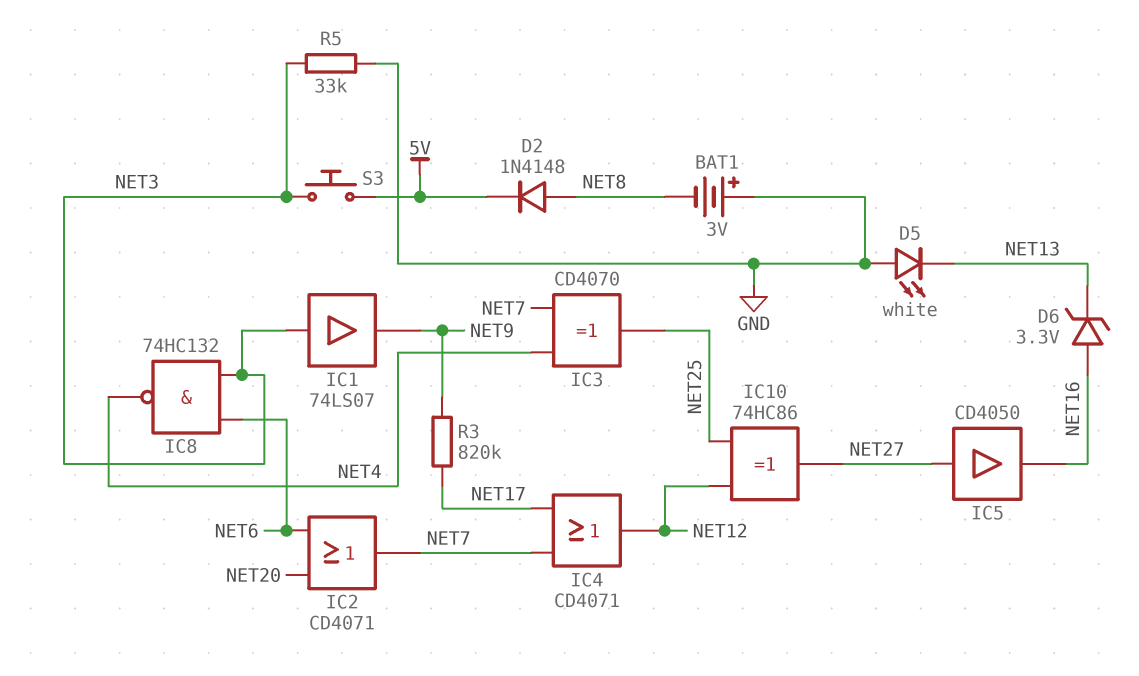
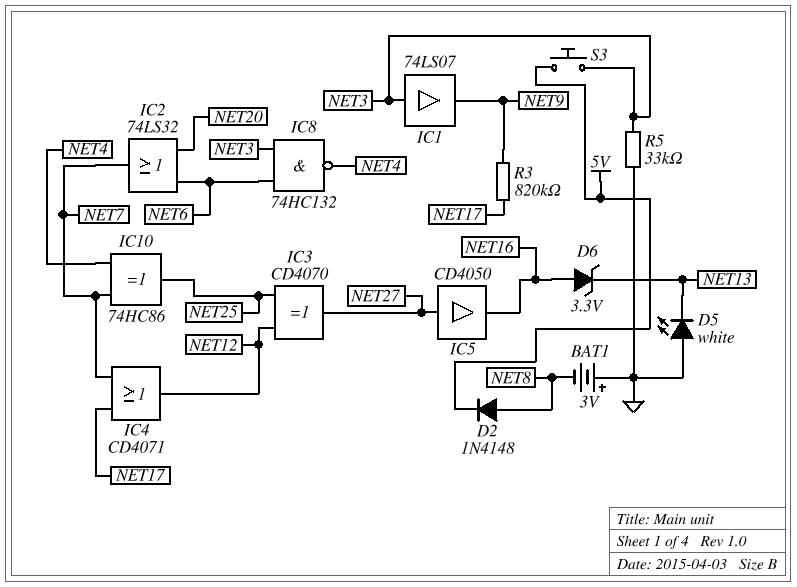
IC2: OR CD4071 (in NET6, in NET20, out NET7) -> OR 74LS32 (in NET6, in NET20, out NET7)
IC3: XOR CD4070 (in NET4, in NET7, out NET25) -> XOR CD4070 (in NET12, in NET25, out NET27)
IC10: XOR 74HC86 (in NET12, in NET25, out NET27) -> XOR 74HC86 (in NET4, in NET7, out NET25)

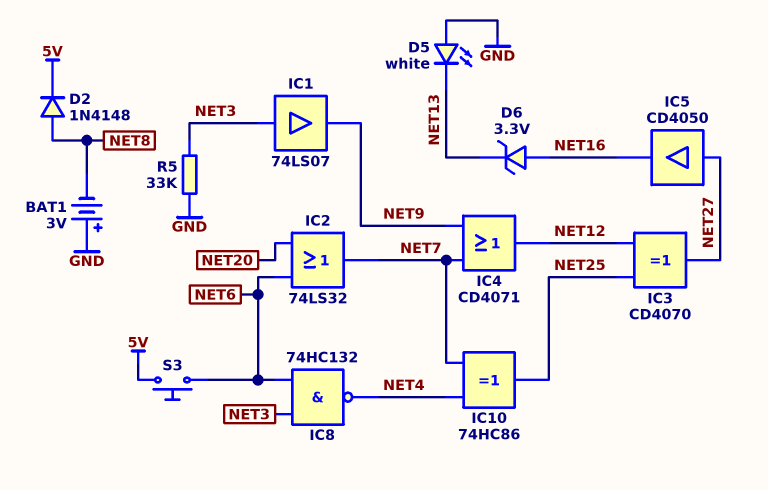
IC4: OR CD4071 (in NET7, in NET17, out NET12) -> OR CD4071 (in NET7, in NET9, out NET12)
R3: 820k (NET9, NET17) -> none
S3: button (5V, NET3) -> button (5V, NET6)

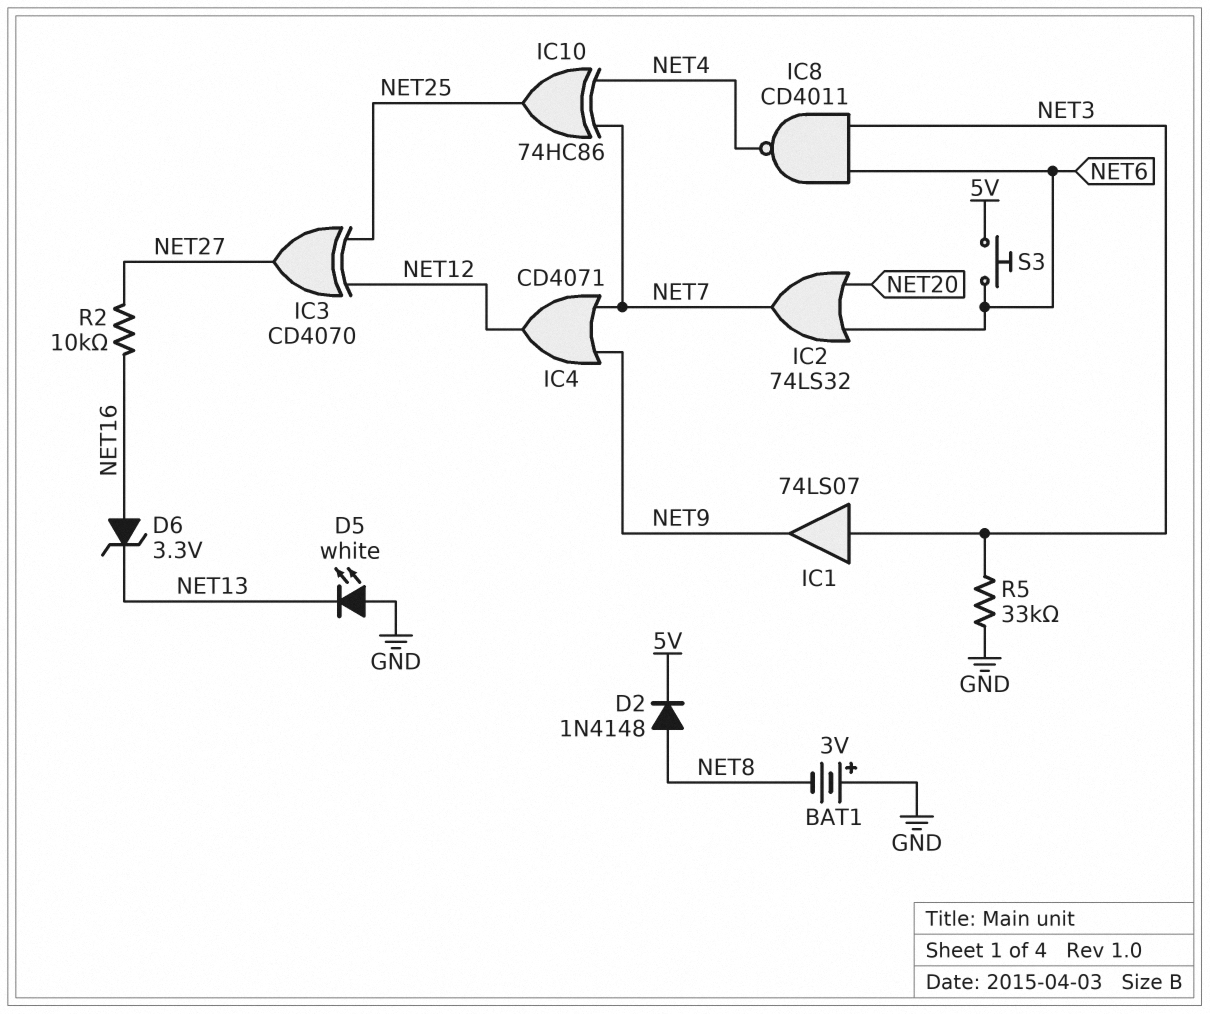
IC5: buffer CD4050 (in NET27, out NET16) -> none
IC8: NAND 74HC132 (in NET3, in NET6, out NET4) -> NAND CD4011 (in NET3, in NET6, out NET4)
R2: none -> 10k (NET16, NET27)

